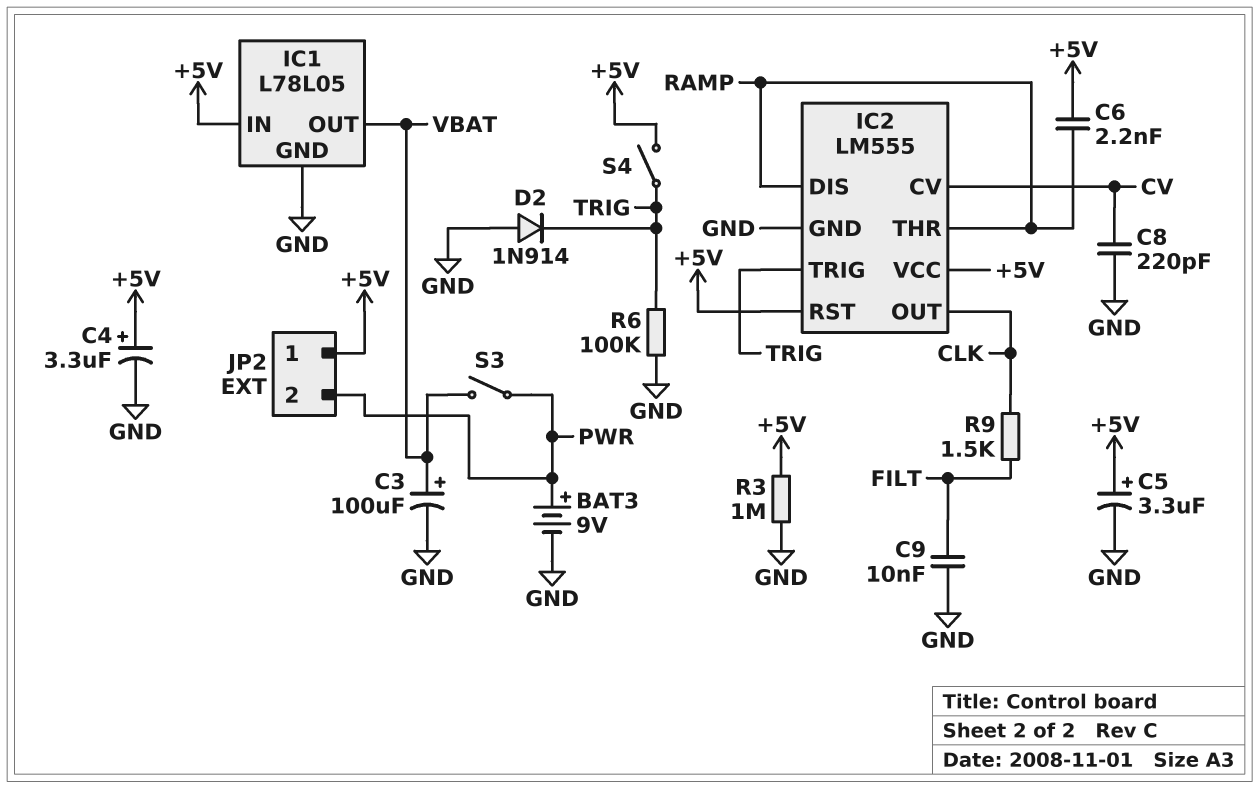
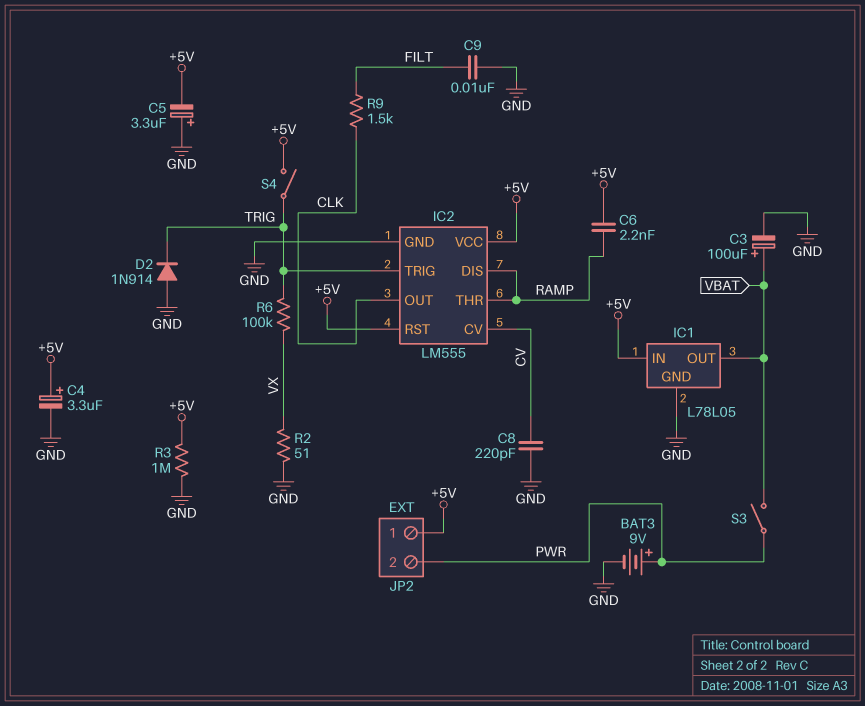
C5: 3.3uF (plus +5V, minus GND) -> 3.3uF (plus GND, minus +5V)
R2: none -> 51 (GND, VX)
R6: 100k (GND, TRIG) -> 100k (TRIG, VX)

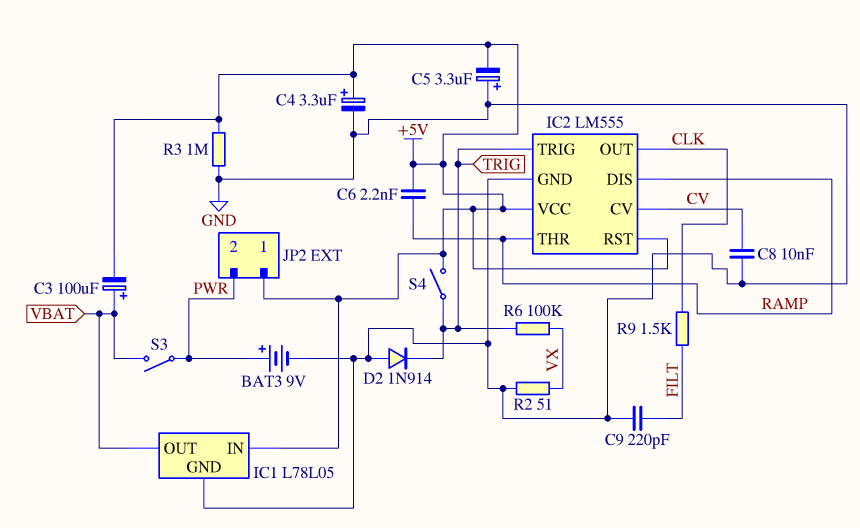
C3: 100uF (plus VBAT, minus GND) -> 100uF (plus VBAT, minus +5V)
C8: 220pF (CV, GND) -> 10nF (CV, GND)
C9: 10nF (FILT, GND) -> 220pF (FILT, GND)

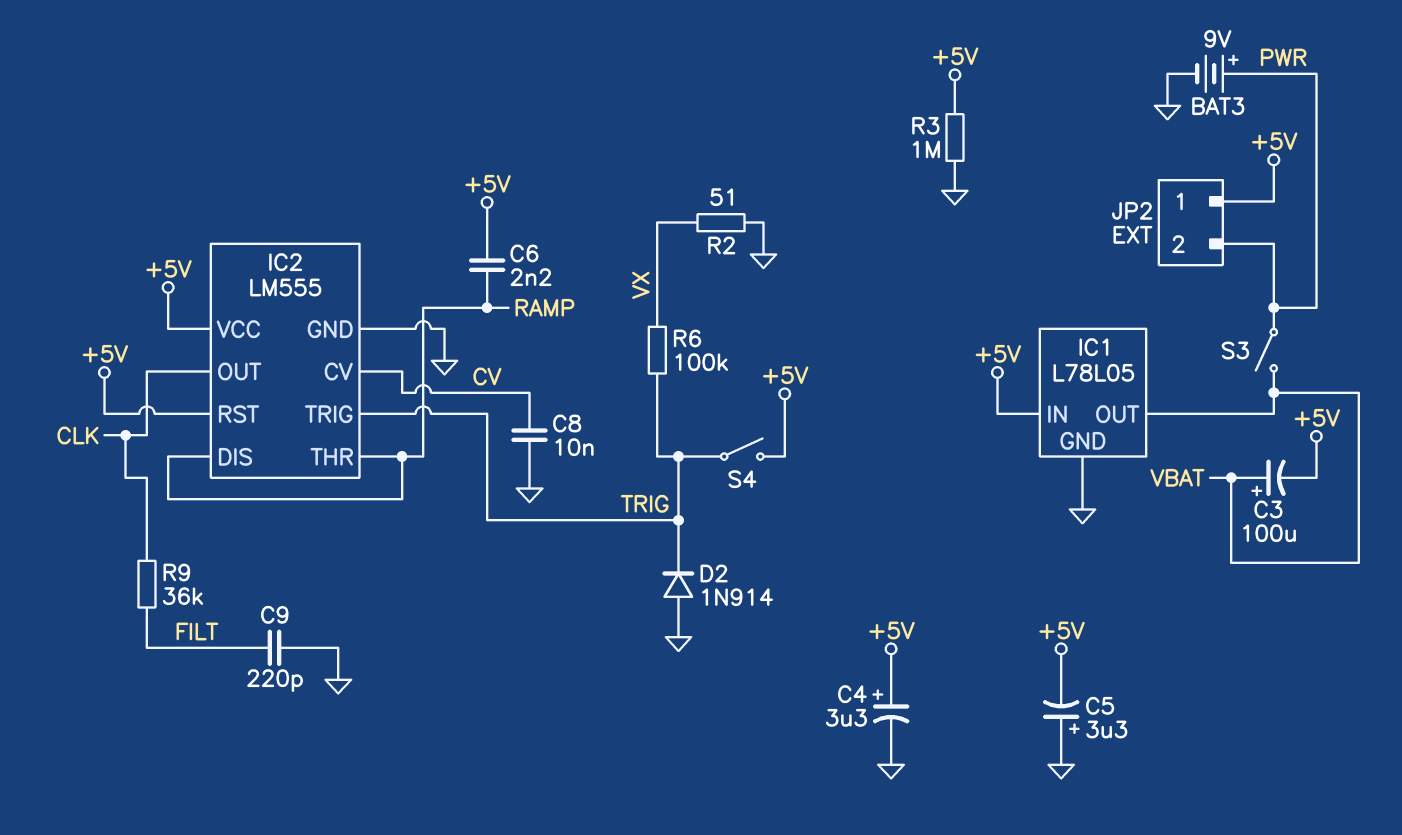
R9: 1.5k (CLK, FILT) -> 36k (CLK, FILT)

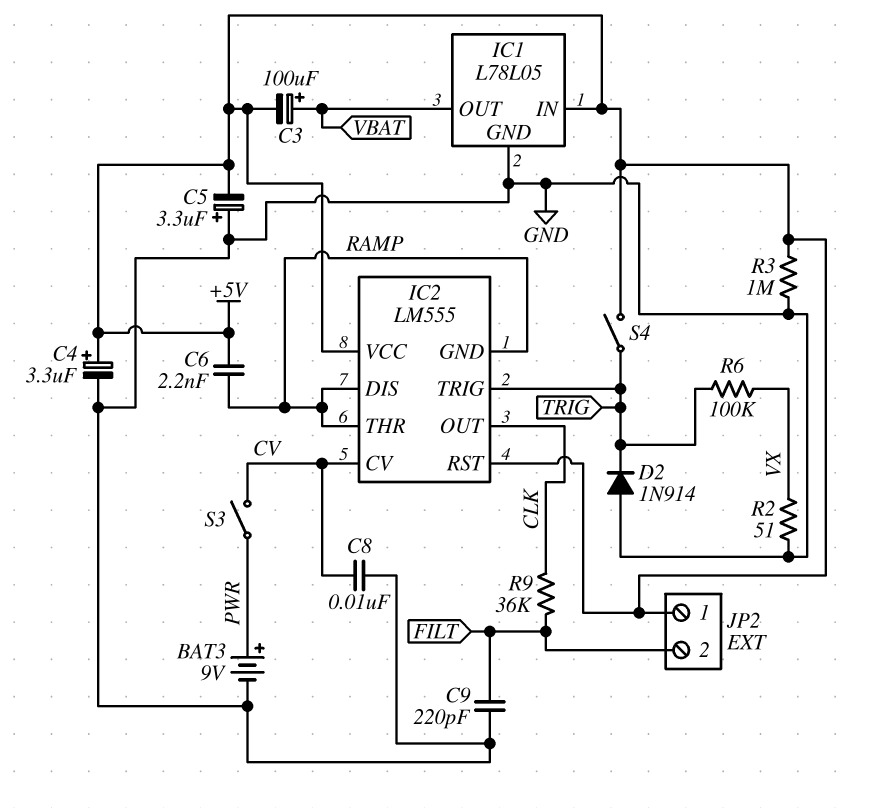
IC2 pin GND: GND -> RAMP
JP2 pin 2: PWR -> FILT
S3: switch (PWR, VBAT) -> switch (CV, PWR)

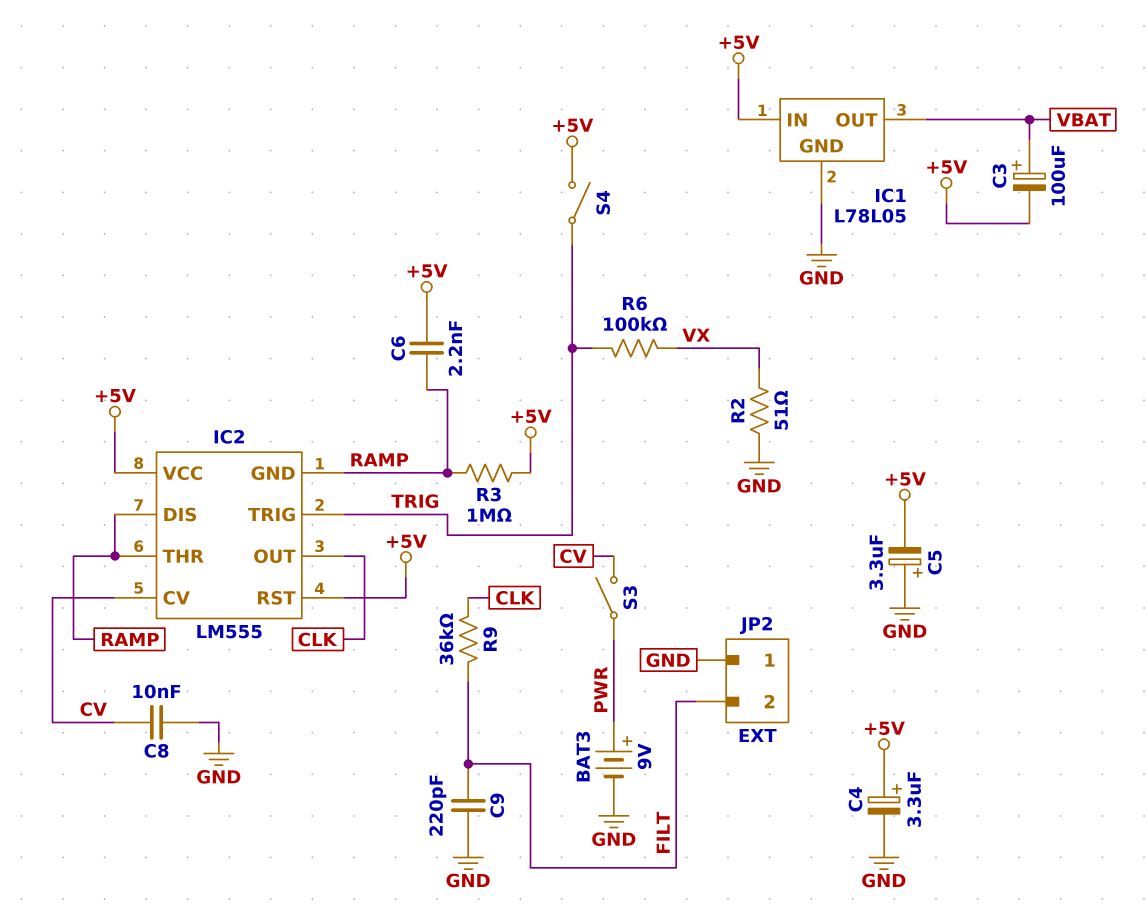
D2: diode 1N914 (A GND, K TRIG) -> none
JP2 pin 1: +5V -> GND
R3: 1M (+5V, GND) -> 1M (+5V, RAMP)

